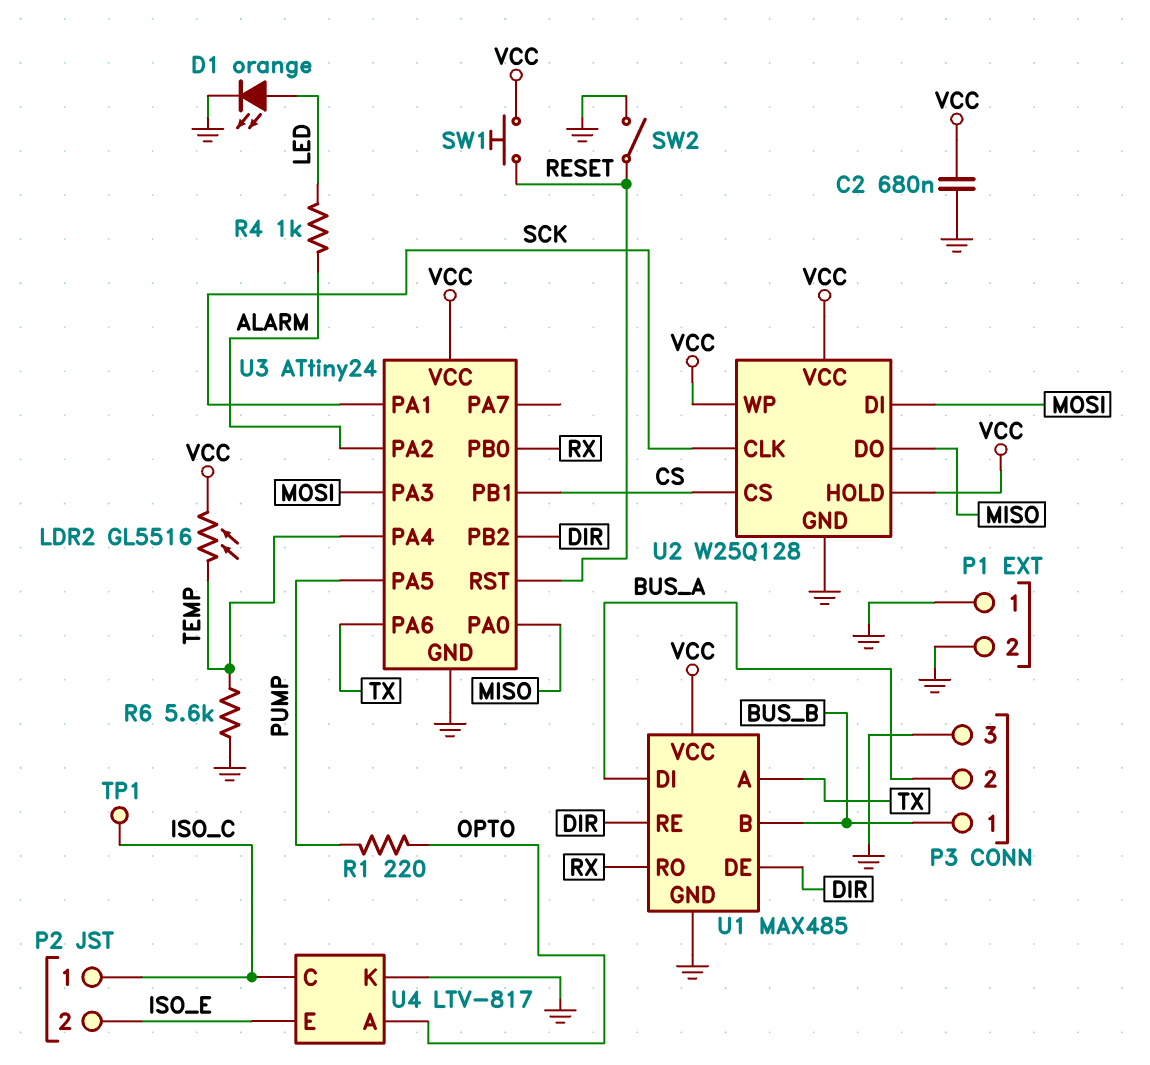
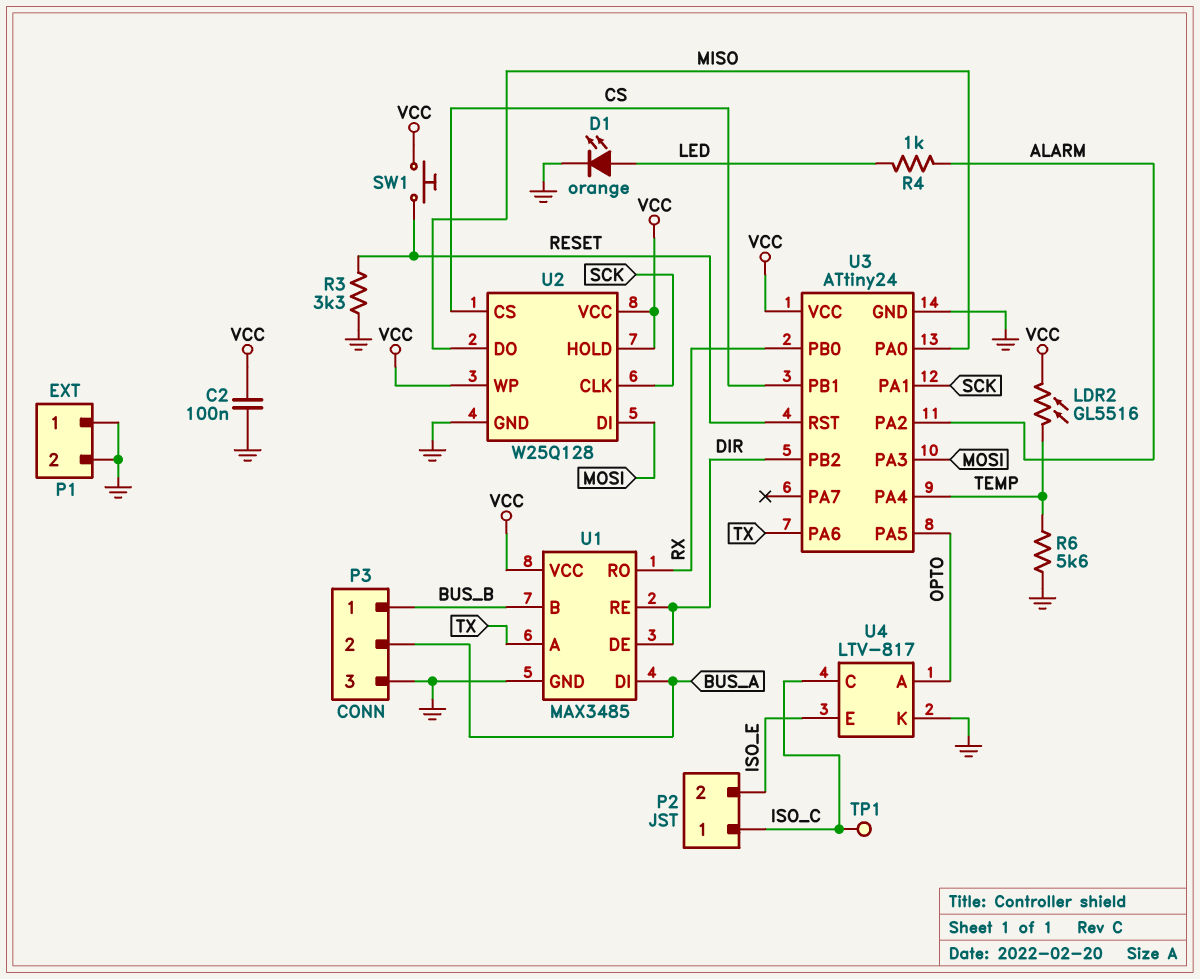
C2: 680nF (GND, VCC) -> 100nF (GND, VCC)
R1: 220 (OPTO, PUMP) -> none
R3: none -> 3.3k (GND, RESET)
SW2: switch (GND, RESET) -> none
U1: MAX485 -> MAX3485
U3 pin PA5: PUMP -> OPTO

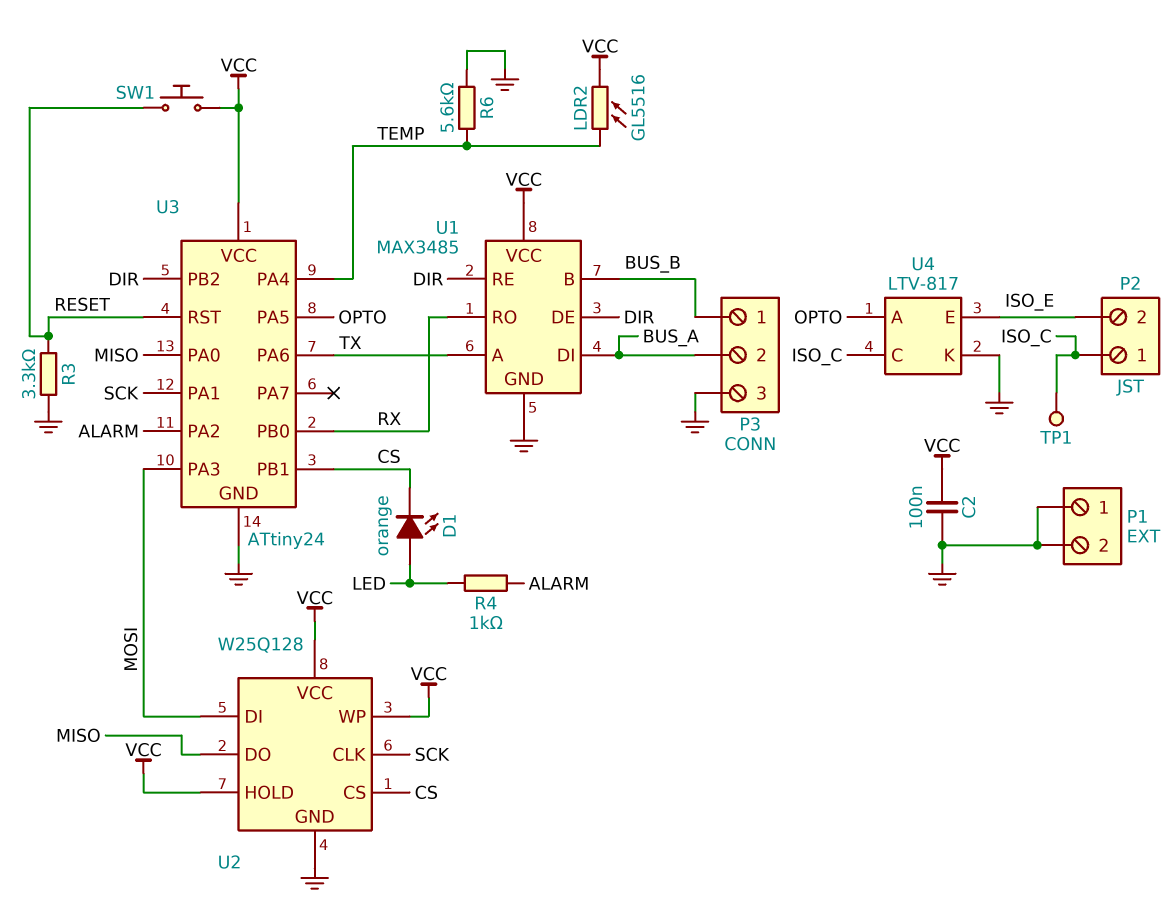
D1: LED orange (A LED, K GND) -> LED orange (A LED, K CS)

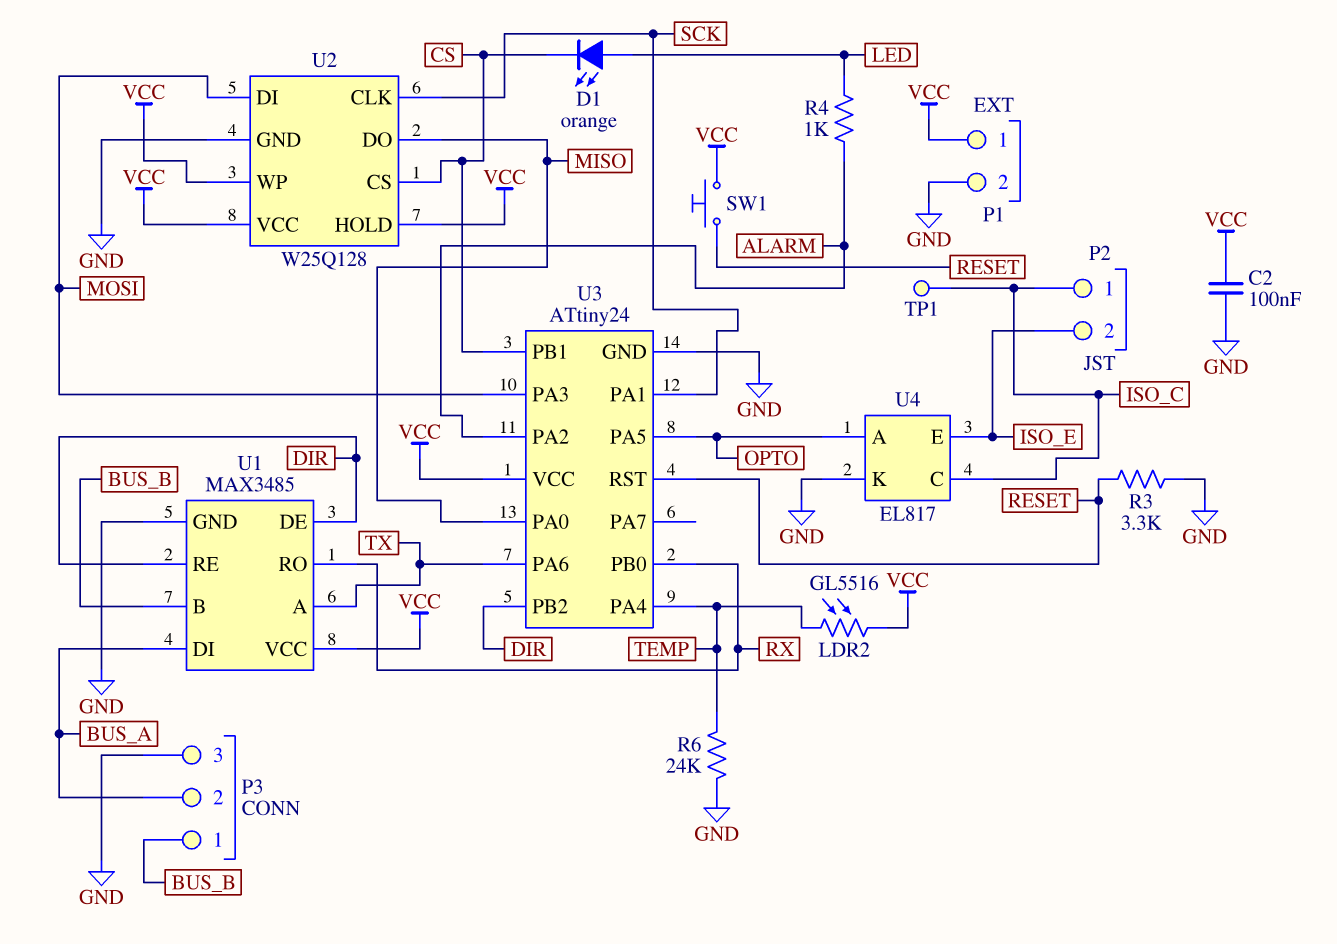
P1 pin 1: GND -> VCC
R6: 5.6k (GND, TEMP) -> 24k (GND, TEMP)
U4: LTV-817 -> EL817

